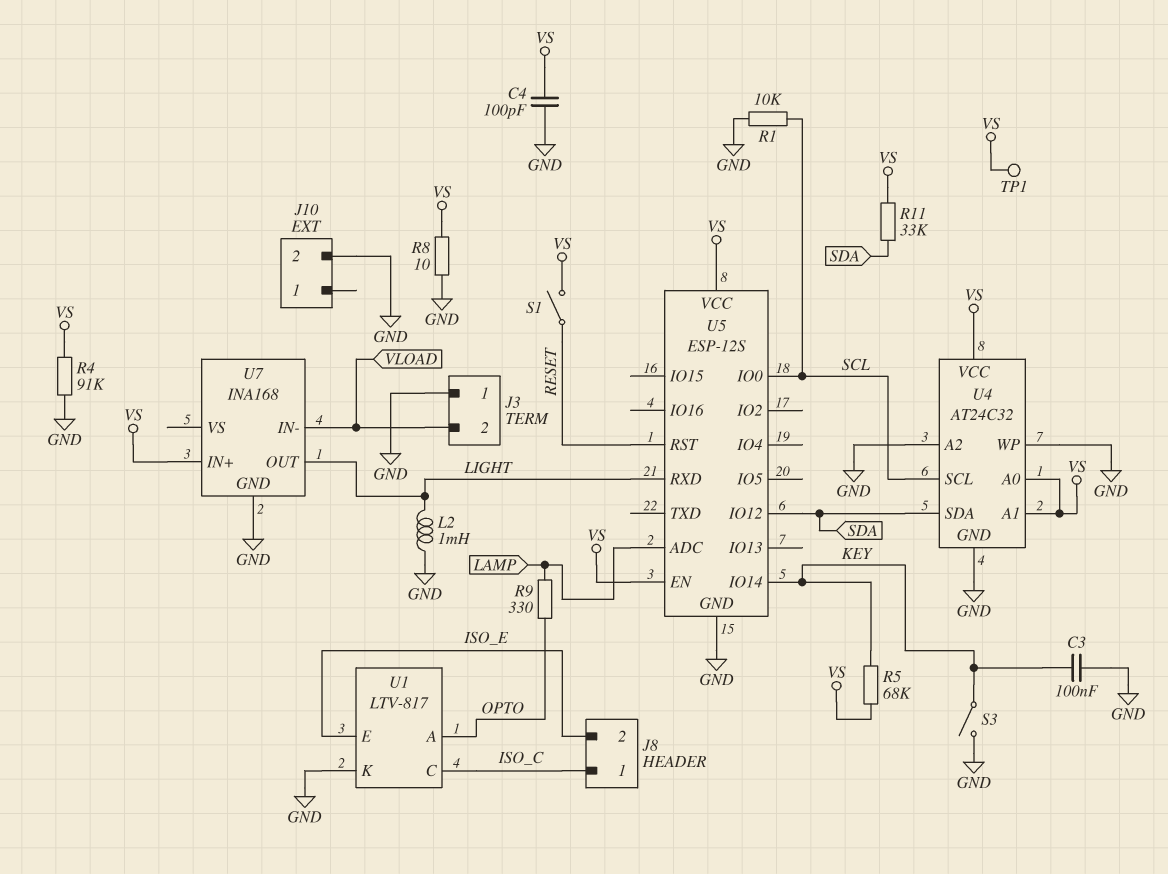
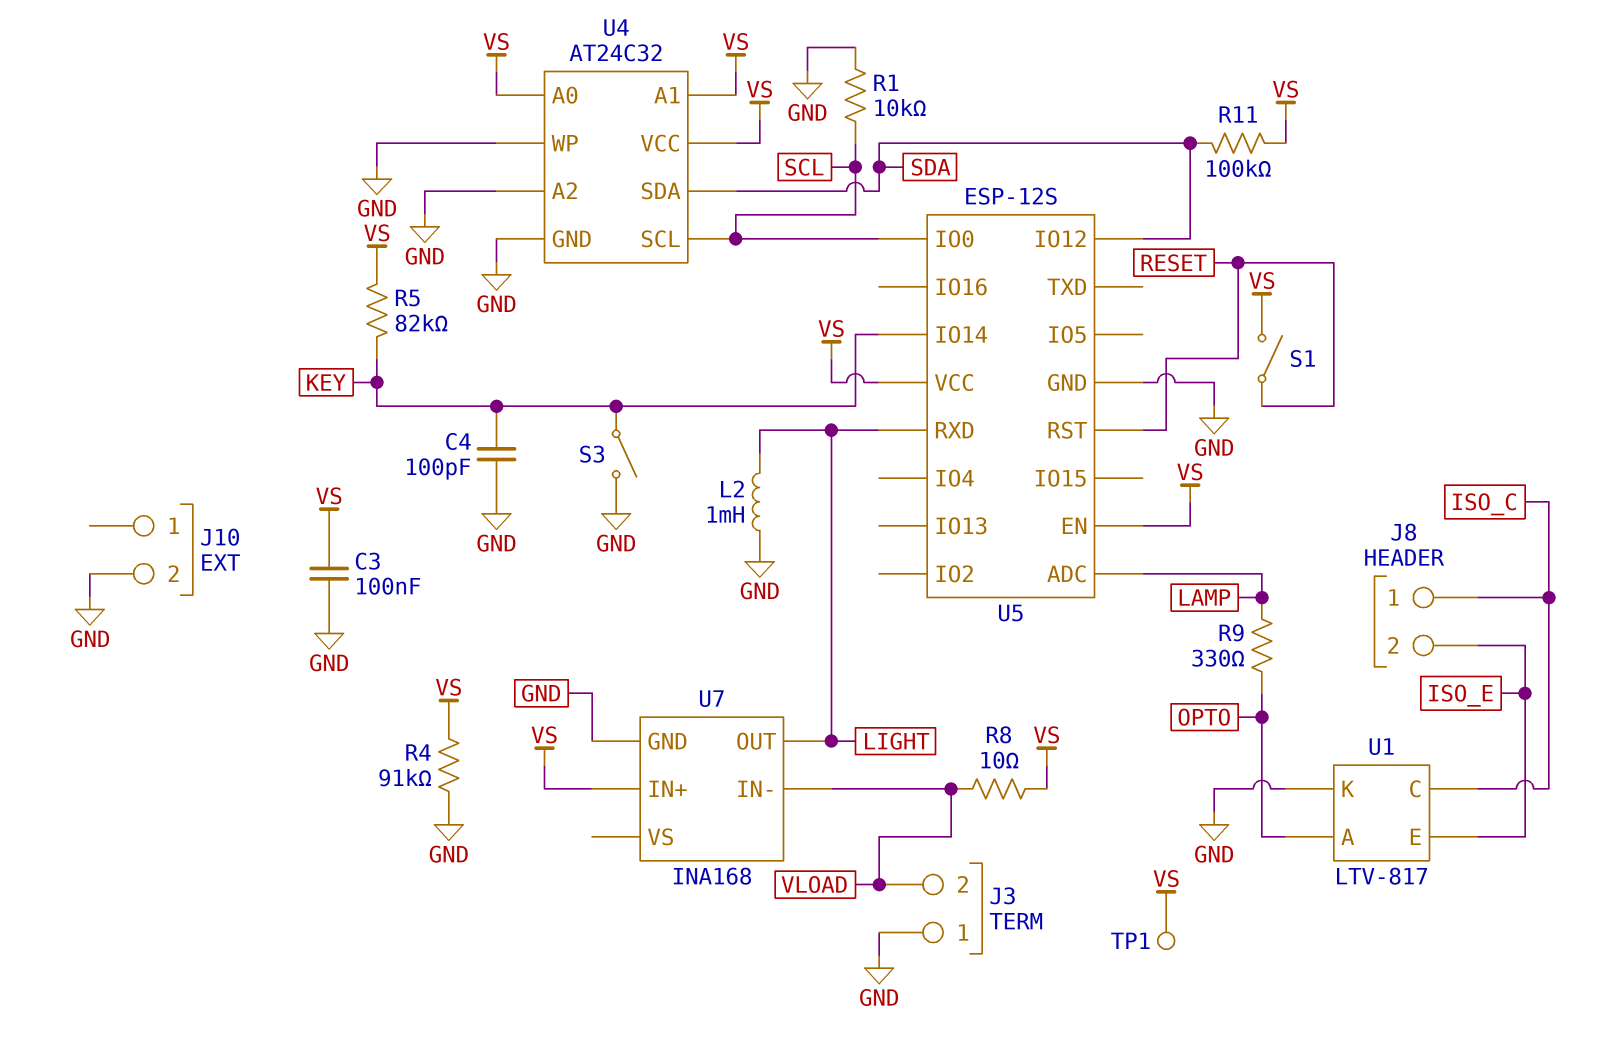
C3: 100nF (GND, KEY) -> 100nF (GND, VS)
C4: 100pF (GND, VS) -> 100pF (GND, KEY)
R5: 68k (KEY, VS) -> 82k (KEY, VS)
R8: 10 (GND, VS) -> 10 (VLOAD, VS)
R11: 33k (SDA, VS) -> 100k (SDA, VS)

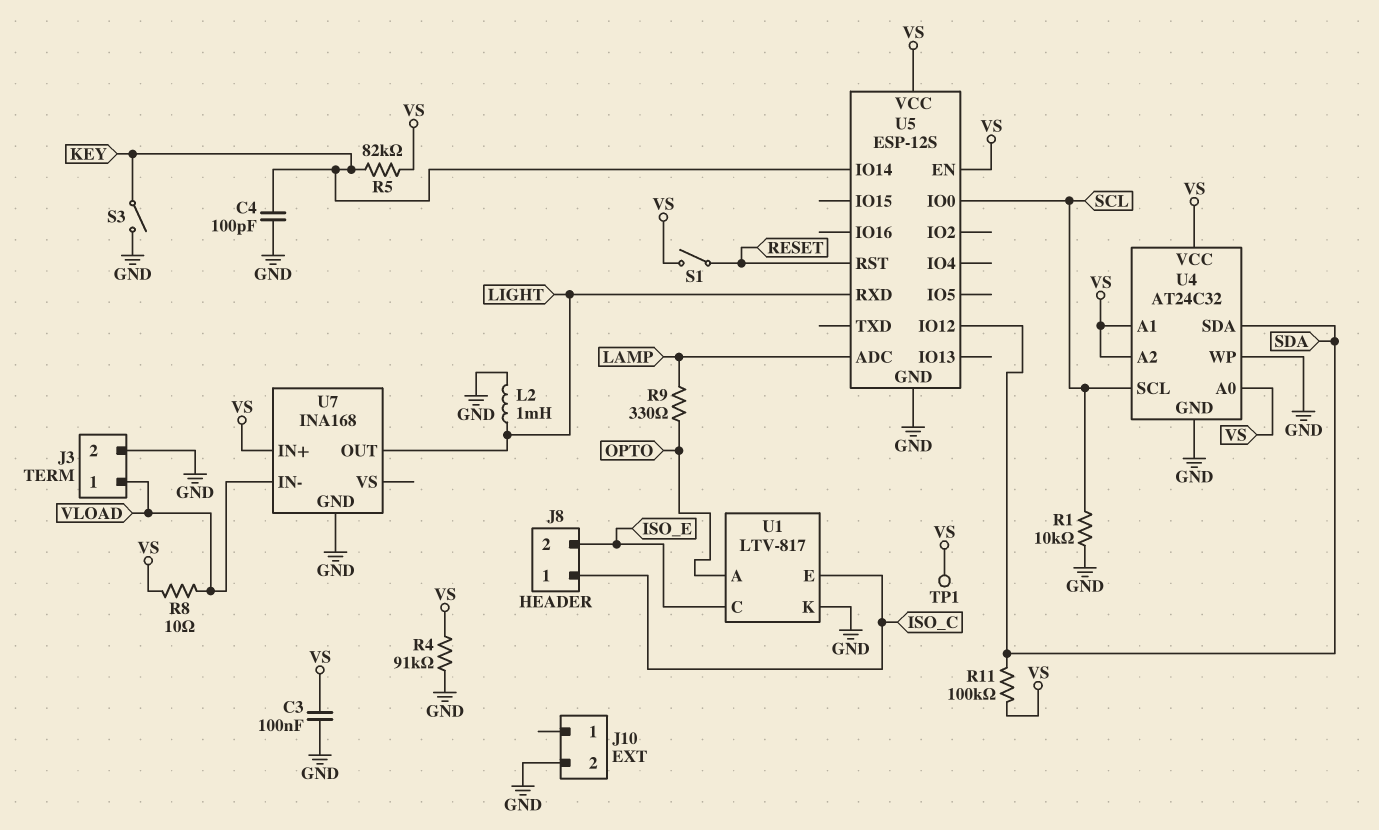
J3 pin 1: GND -> VLOAD
J3 pin 2: VLOAD -> GND
U1 pin C: ISO_C -> ISO_E
U1 pin E: ISO_E -> ISO_C
U4 pin A2: GND -> VS

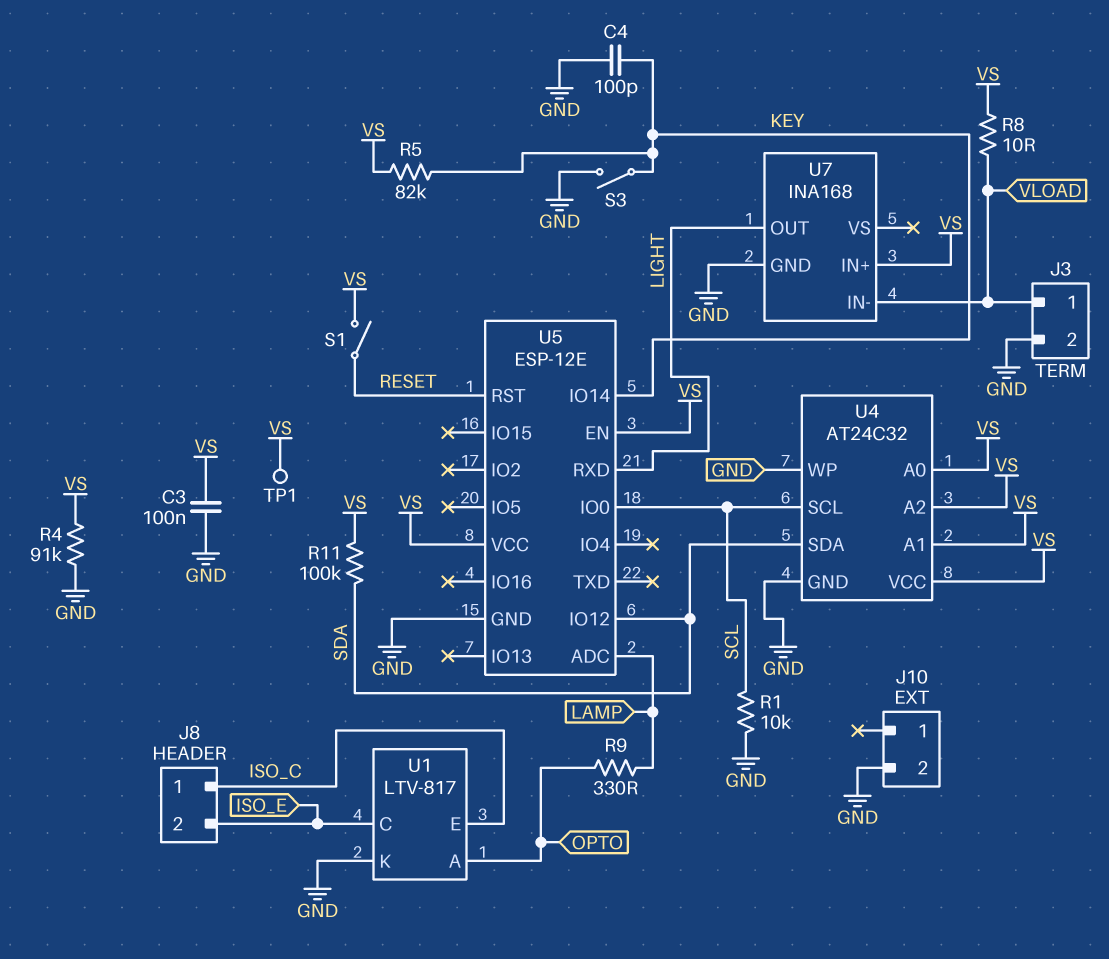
L2: 1mH (GND, LIGHT) -> none
U5: ESP-12S -> ESP-12E

